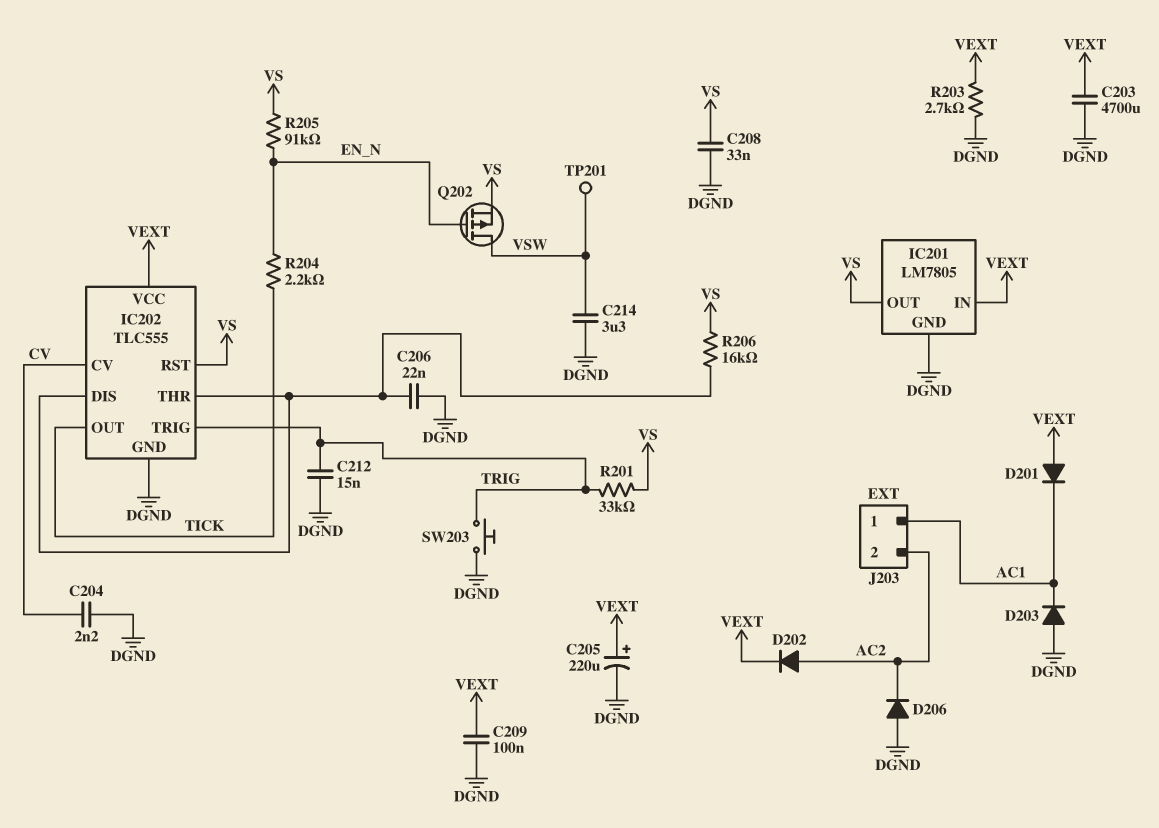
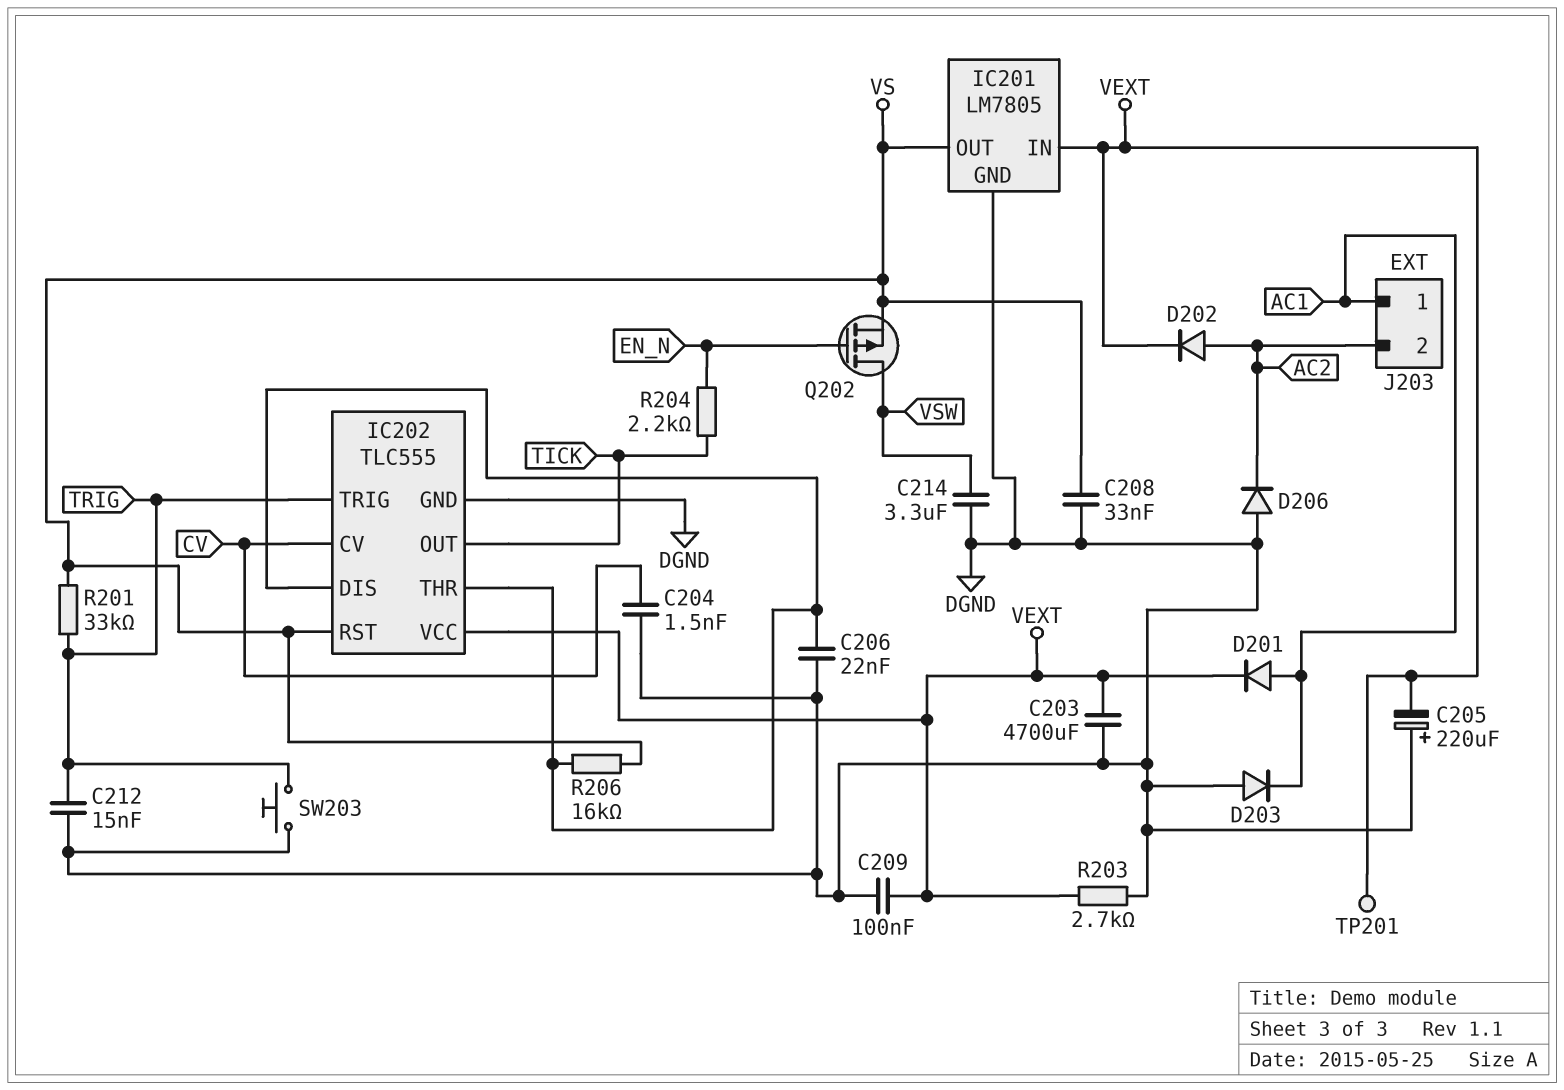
C204: 2.2nF (CV, DGND) -> 1.5nF (CV, DGND)
C205: 220uF (plus VEXT, minus DGND) -> 220uF (plus DGND, minus VEXT)
D201: diode (A VEXT, K AC1) -> diode (A AC1, K VEXT)
R205: 91k (EN_N, VS) -> none
TP201: test point (VSW) -> test point (VEXT)

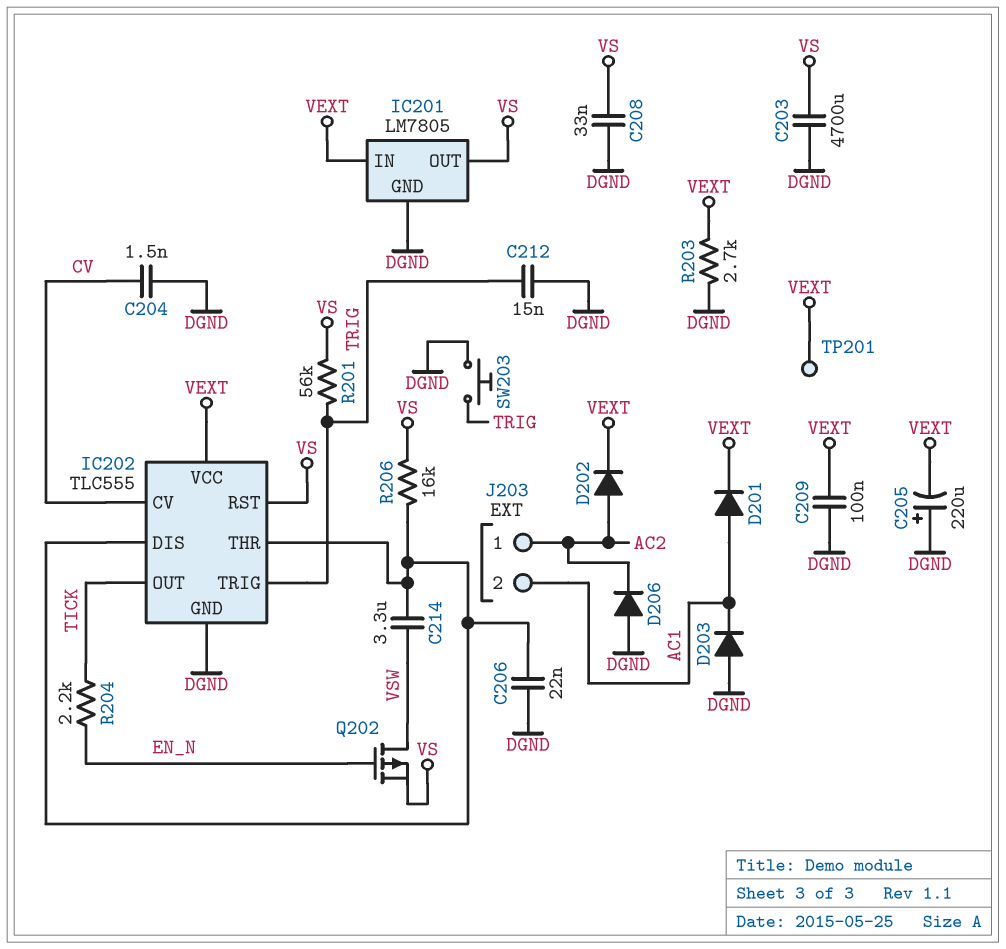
C203: 4700uF (DGND, VEXT) -> 4700uF (DGND, VS)
C214: 3.3uF (DGND, VSW) -> 3.3uF (IC202/DIS, VSW)
J203 pin 1: AC1 -> AC2
J203 pin 2: AC2 -> AC1
R201: 33k (TRIG, VS) -> 56k (TRIG, VS)

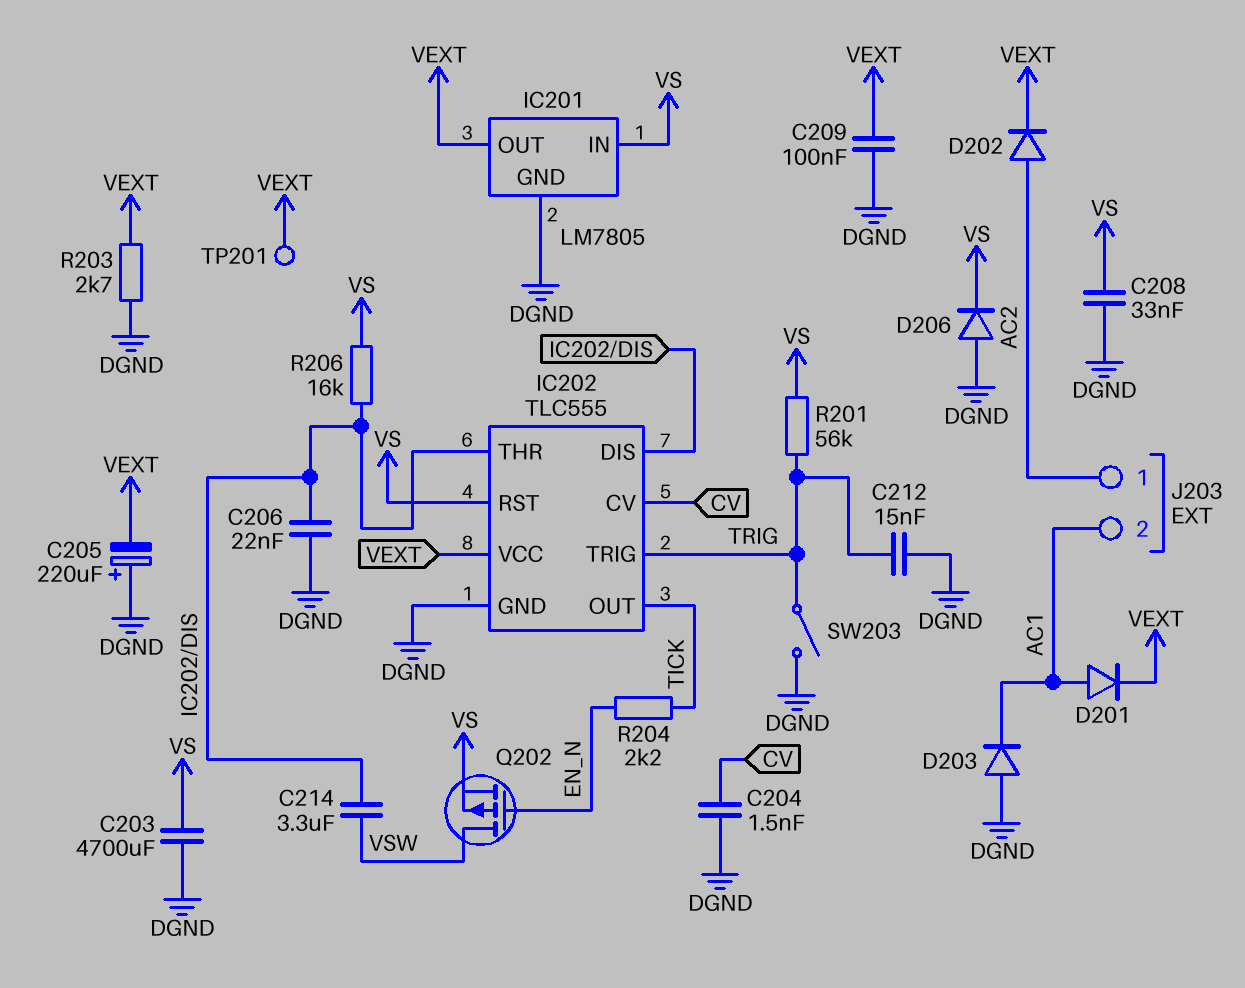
D206: diode (A DGND, K AC2) -> diode (A DGND, K VS)
IC201 pin IN: VEXT -> VS
IC201 pin OUT: VS -> VEXT
SW203: button (DGND, TRIG) -> switch (DGND, TRIG)

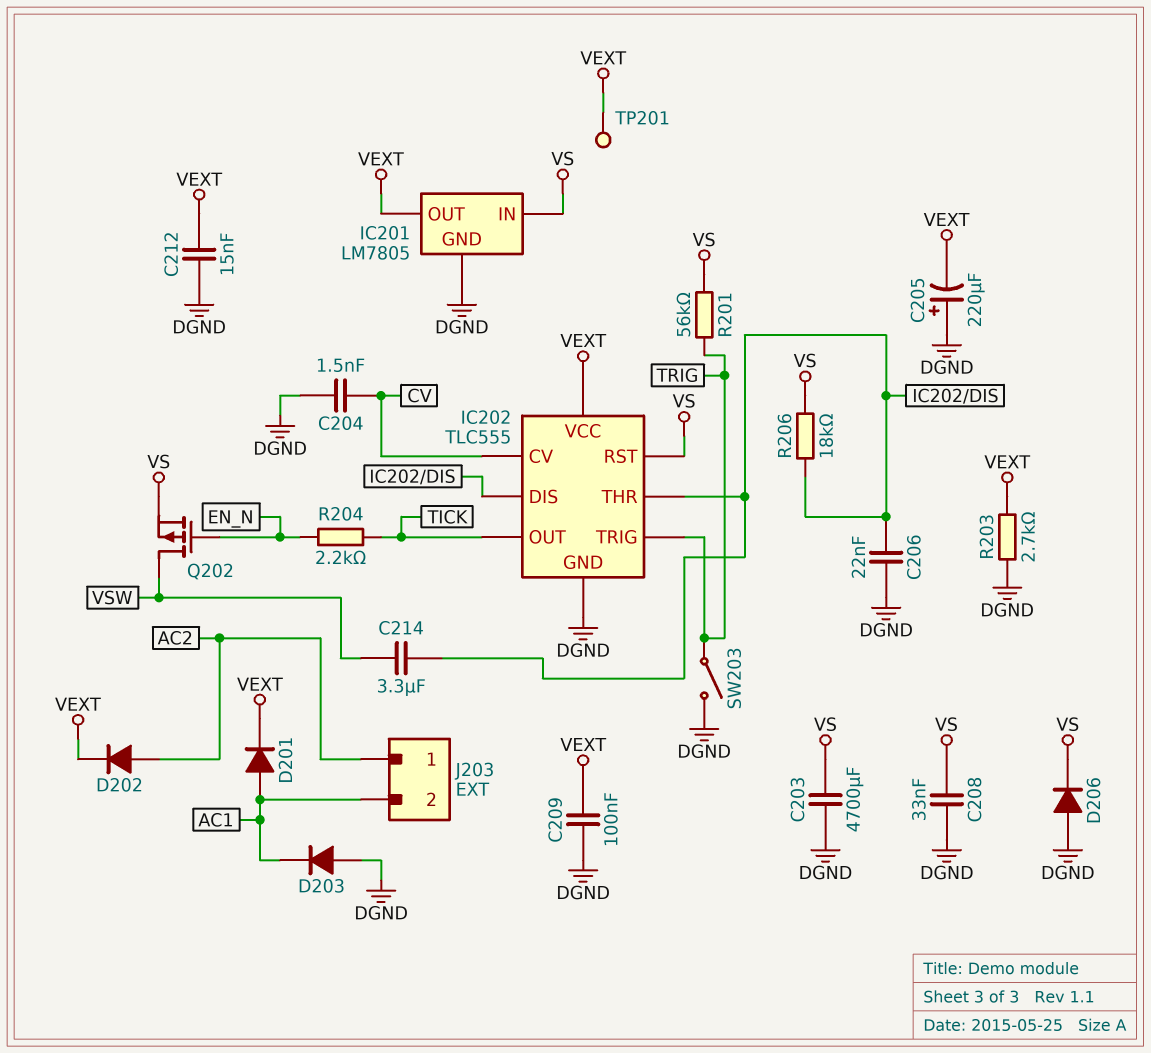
C212: 15nF (DGND, TRIG) -> 15nF (DGND, VEXT)
R206: 16k (IC202/DIS, VS) -> 18k (IC202/DIS, VS)

